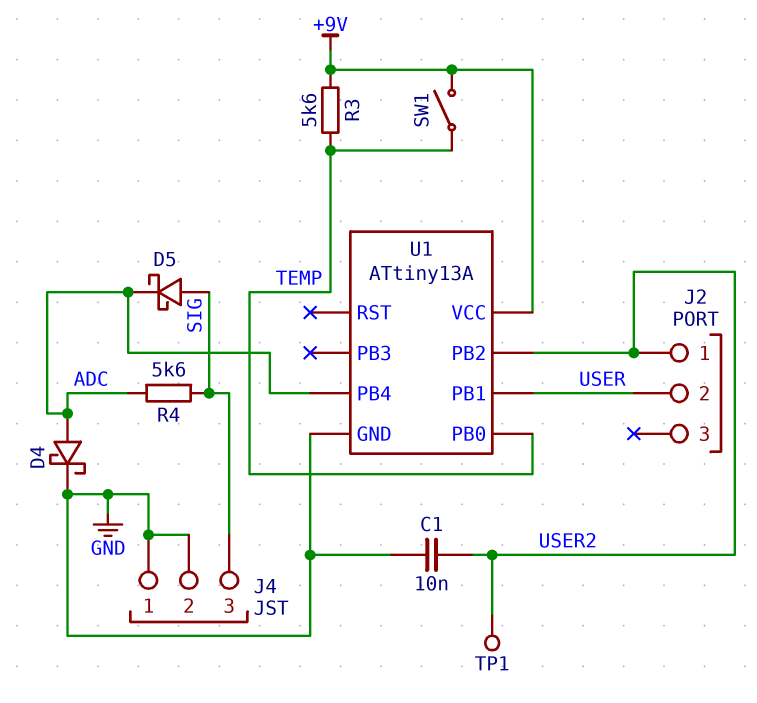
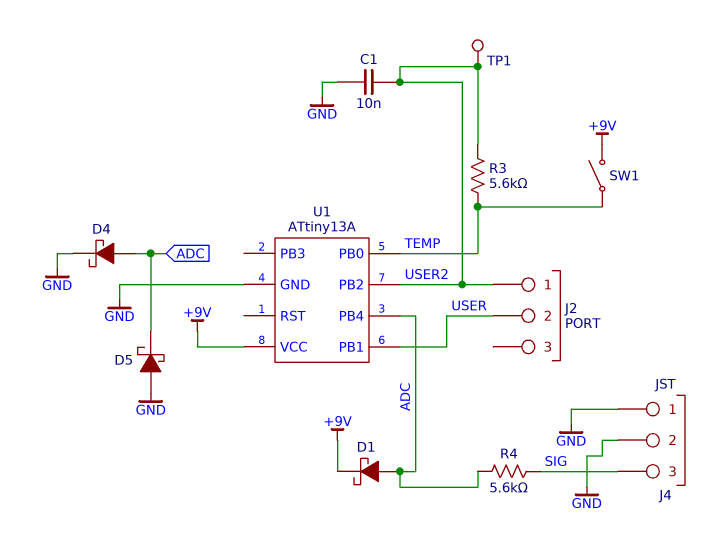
D1: none -> schottky (A ADC, K +9V)
D5: schottky (A SIG, K ADC) -> schottky (A GND, K ADC)
R3: 5.6k (+9V, TEMP) -> 5.6k (TEMP, USER2)

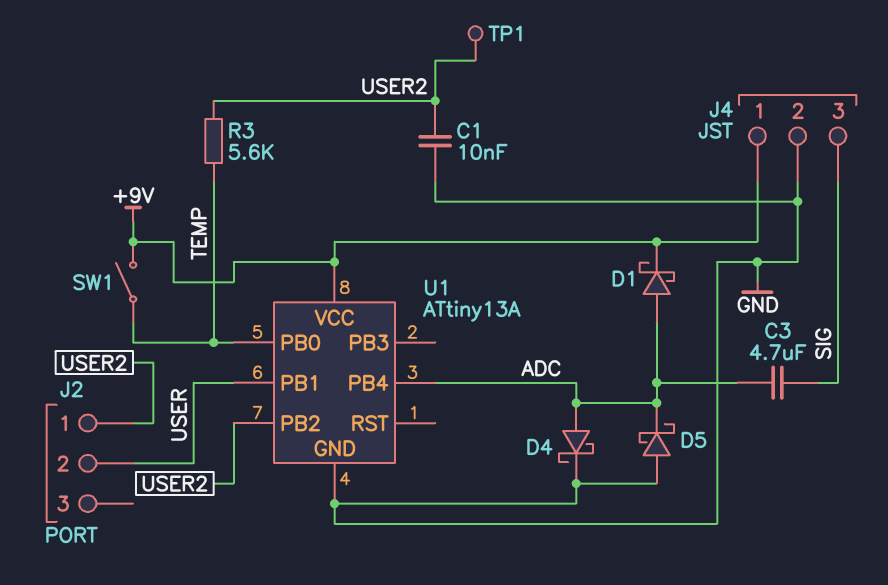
C3: none -> 4.7uF (ADC, SIG)
J4 pin 1: GND -> +9V
R4: 5.6k (ADC, SIG) -> none

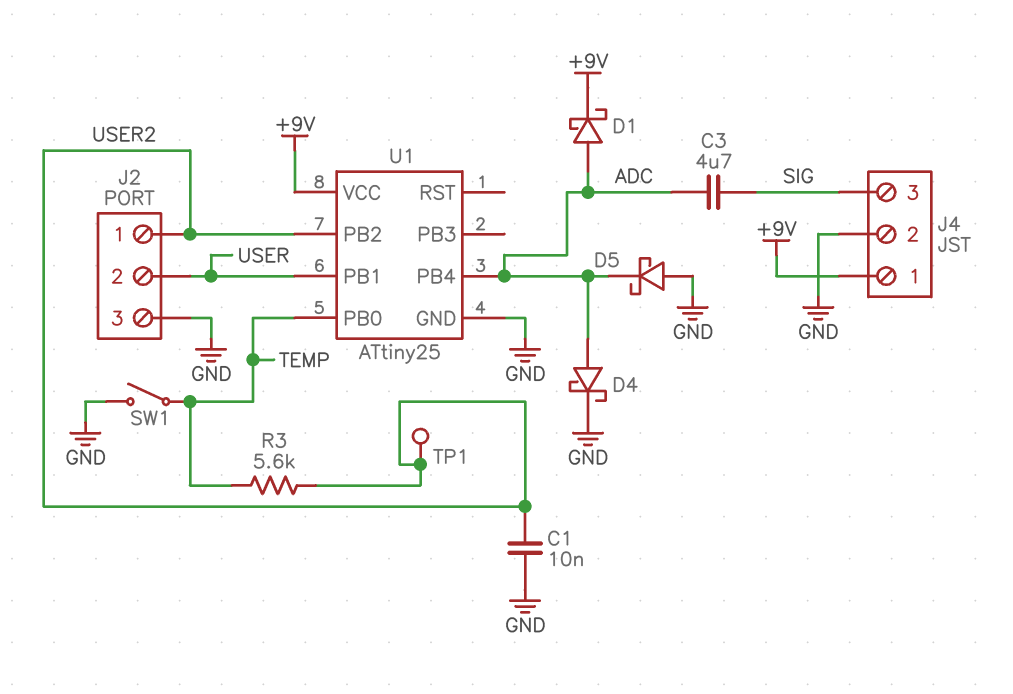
J2 pin 3: none -> GND
SW1: switch (+9V, TEMP) -> switch (GND, TEMP)
U1: ATtiny13A -> ATtiny25

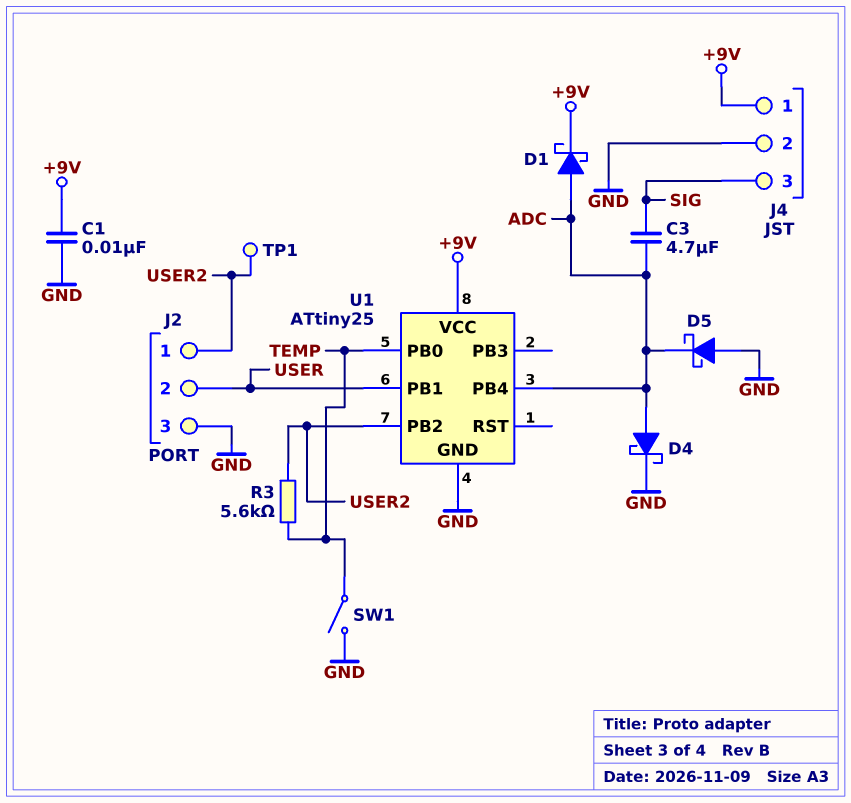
C1: 10nF (GND, USER2) -> 10nF (+9V, GND)

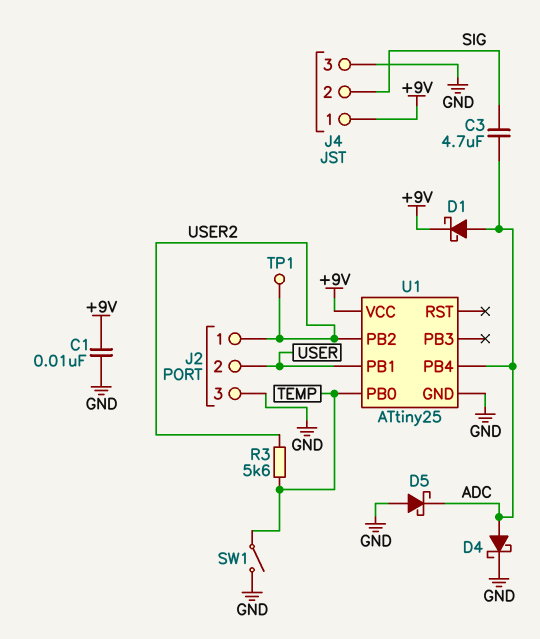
J4 pin 2: GND -> SIG
J4 pin 3: SIG -> GND

